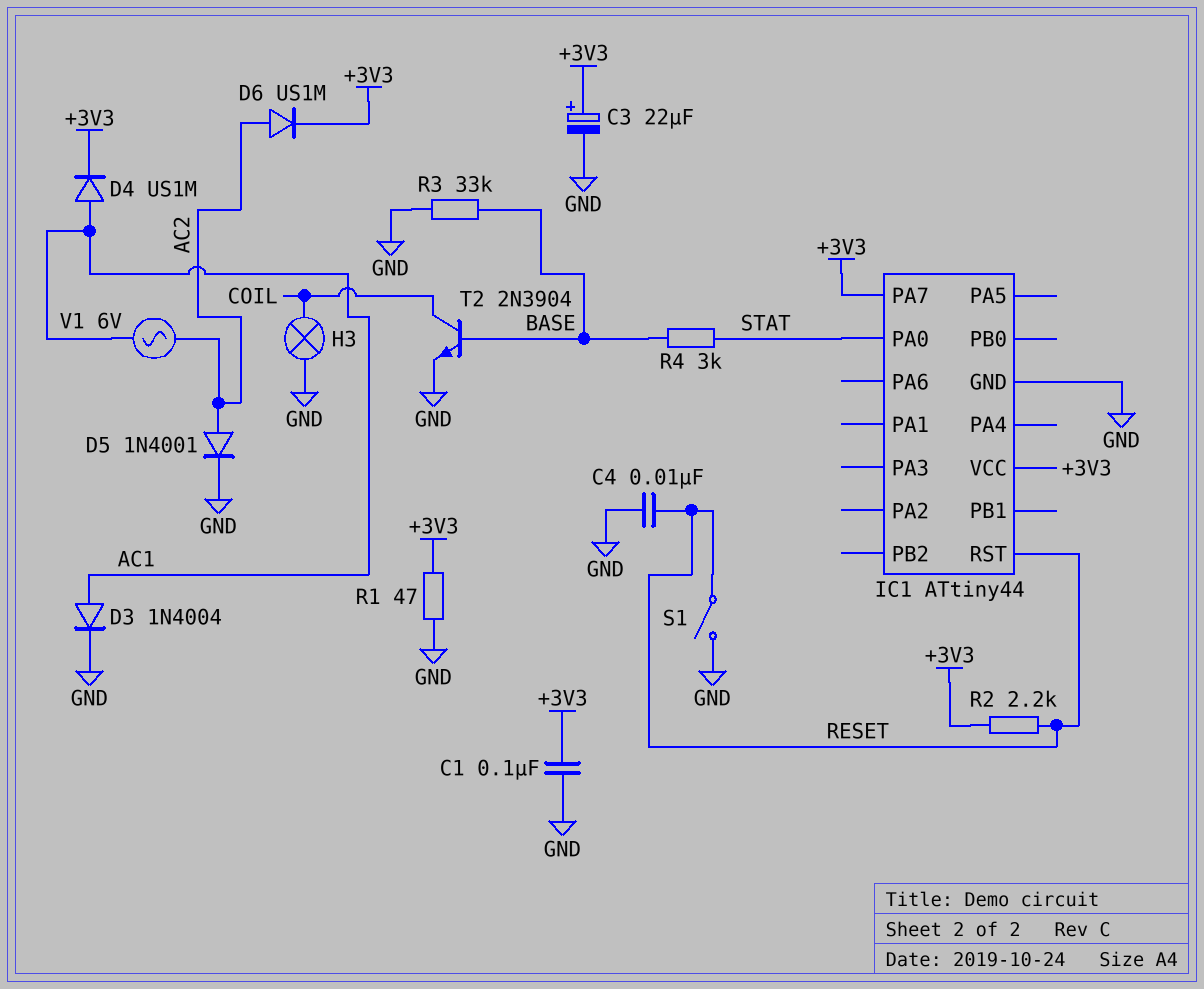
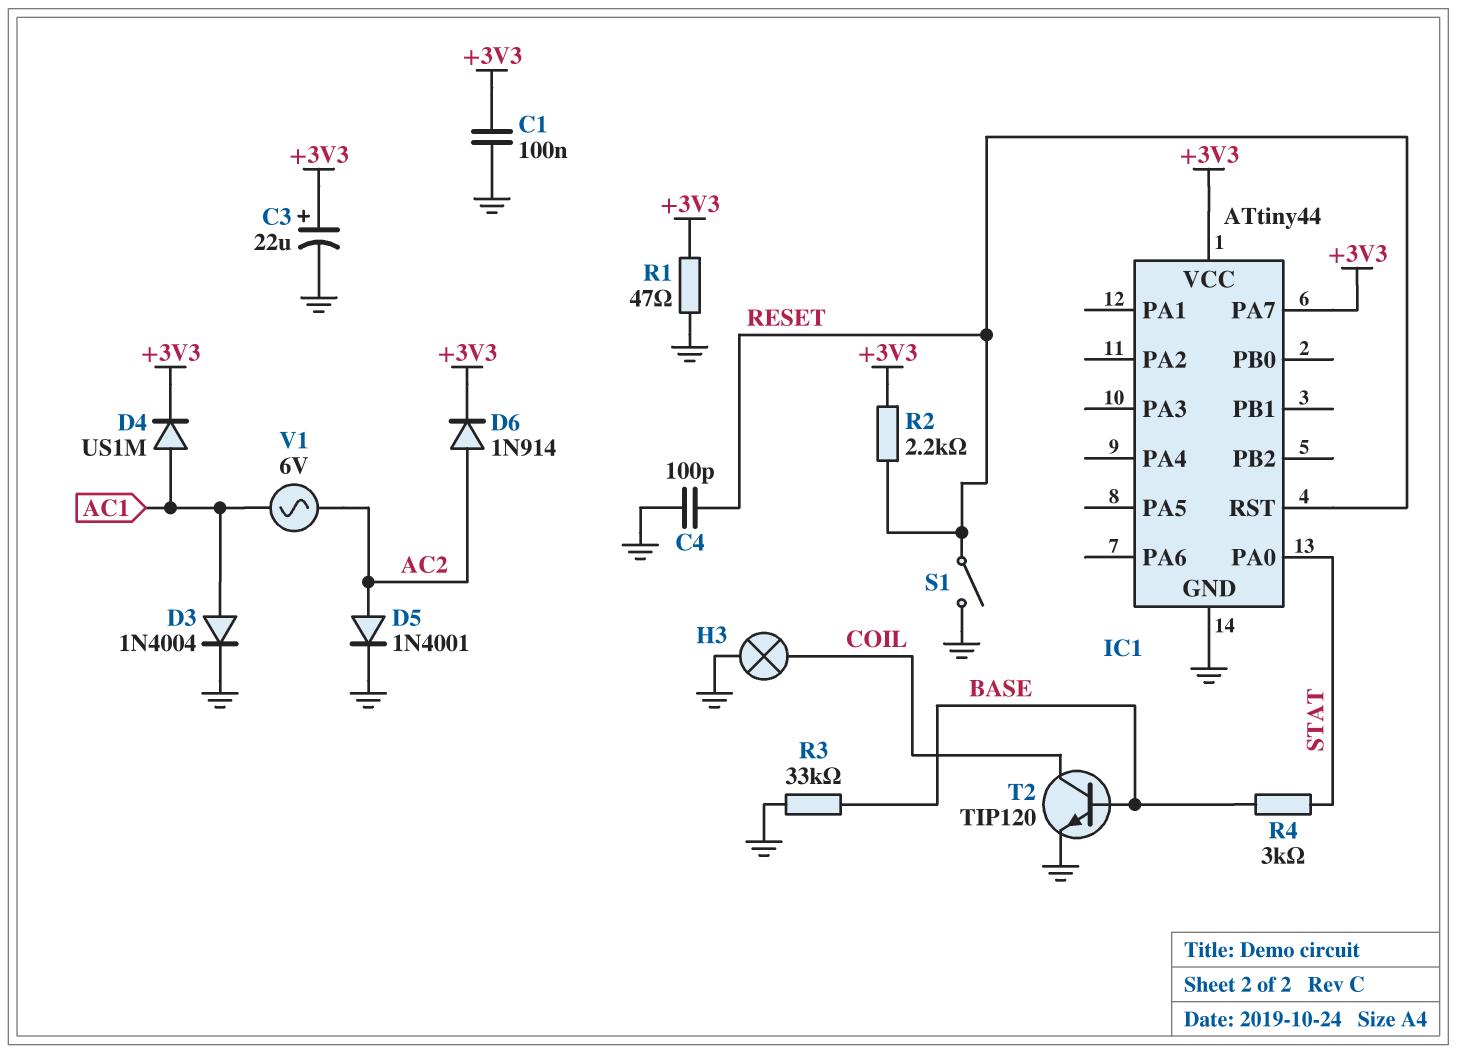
C4: 10nF (GND, RESET) -> 100pF (GND, RESET)
D6: diode US1M (A AC2, K +3V3) -> diode 1N914 (A AC2, K +3V3)
T2: NPN 2N3904 (B BASE, C COIL, E GND) -> NPN TIP120 (B BASE, C COIL, E GND)

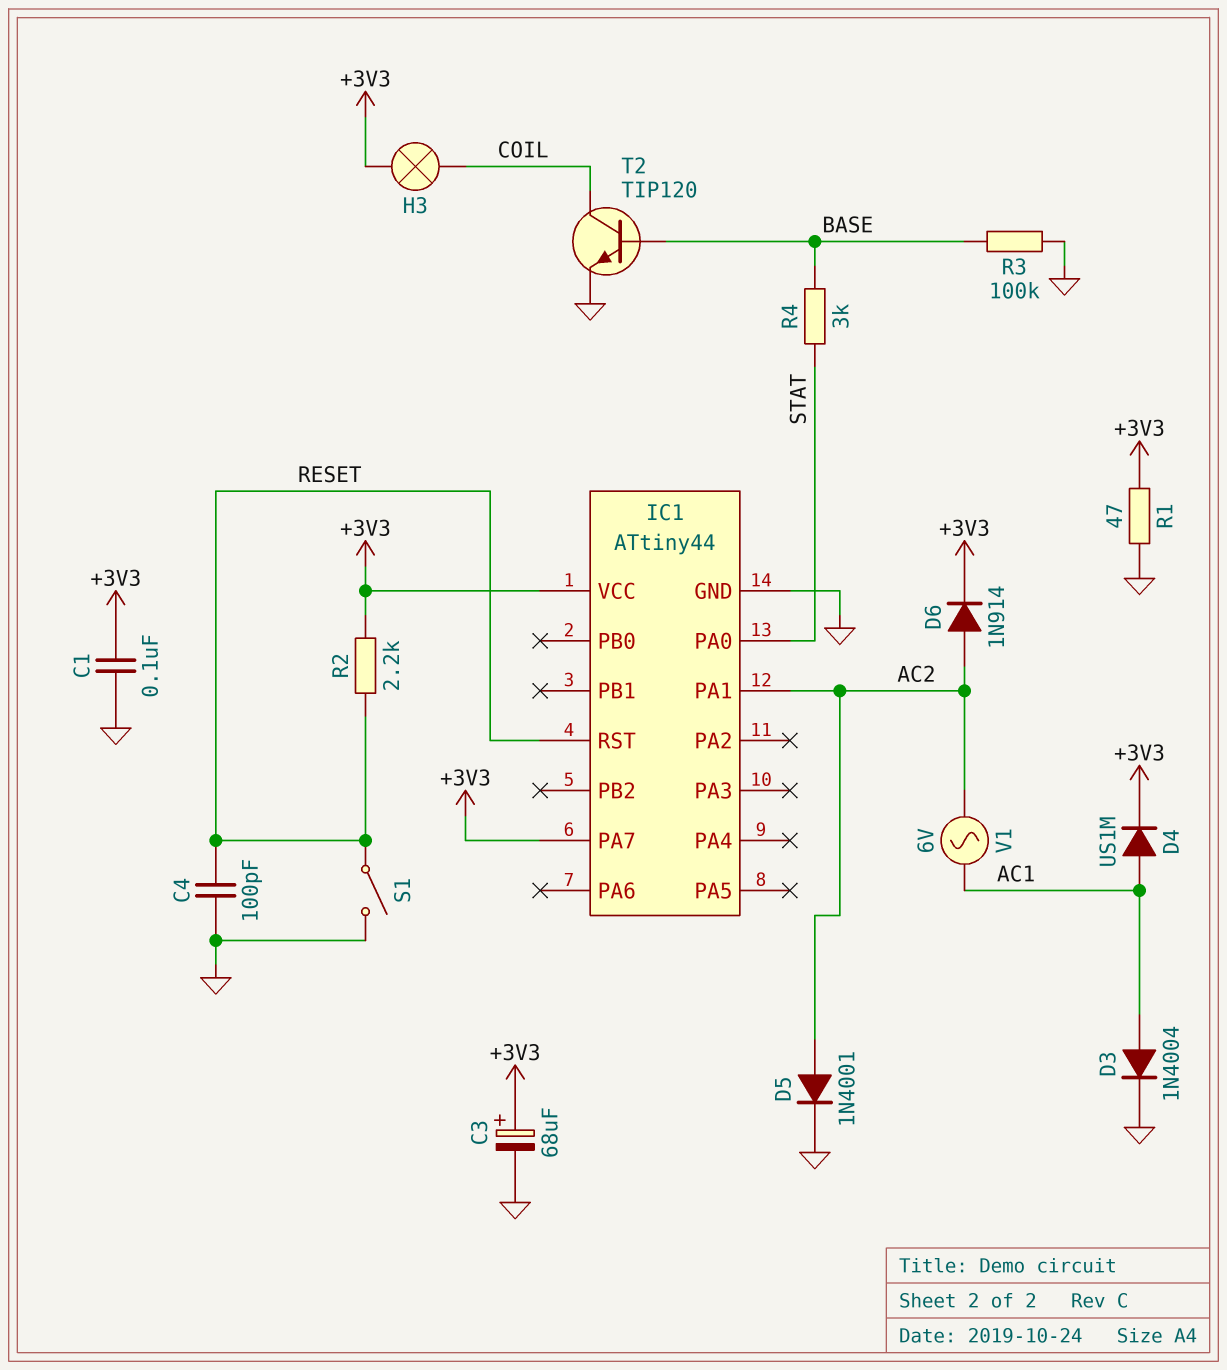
C3: 22uF (plus +3V3, minus GND) -> 68uF (plus +3V3, minus GND)
H3: lamp (COIL, GND) -> lamp (+3V3, COIL)
IC1 pin PA1: none -> AC2
R3: 33k (BASE, GND) -> 100k (BASE, GND)

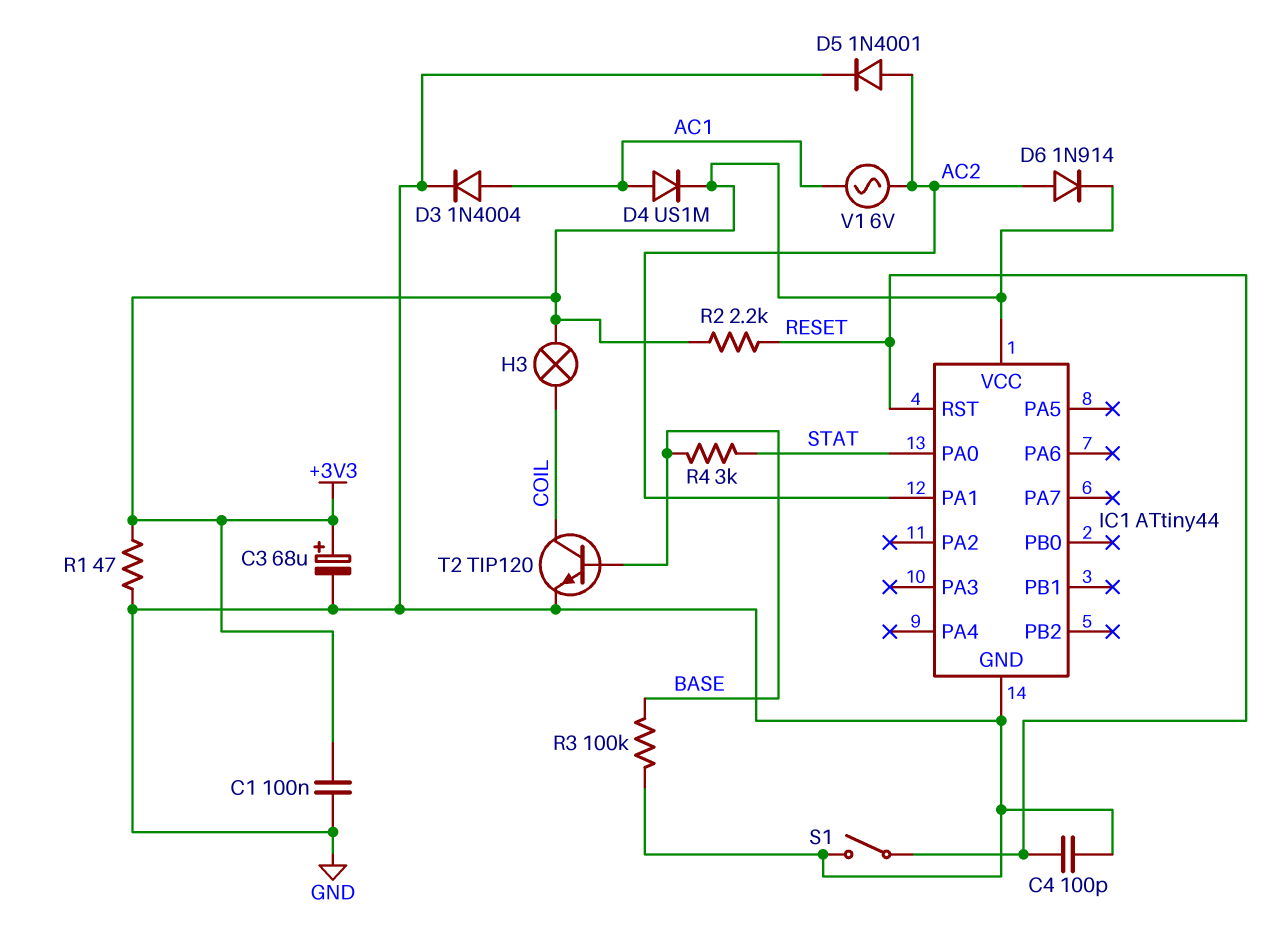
IC1 pin PA7: +3V3 -> none

